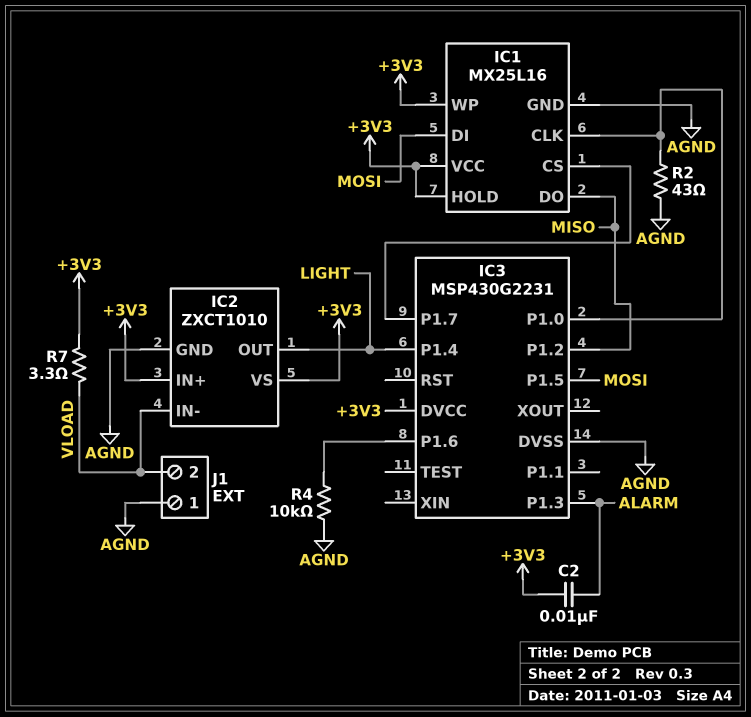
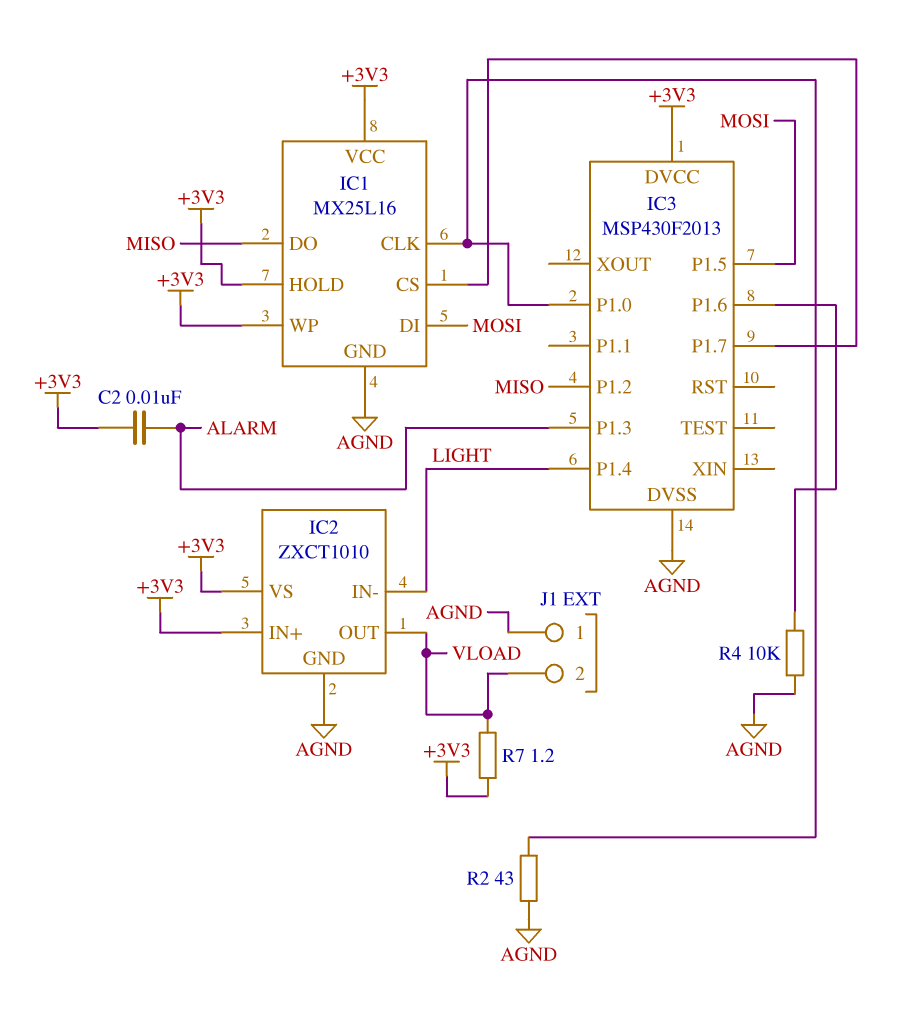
IC2 pin IN-: VLOAD -> LIGHT
IC2 pin OUT: LIGHT -> VLOAD
IC3: MSP430G2231 -> MSP430F2013
R7: 3.3 (+3V3, VLOAD) -> 1.2 (+3V3, VLOAD)

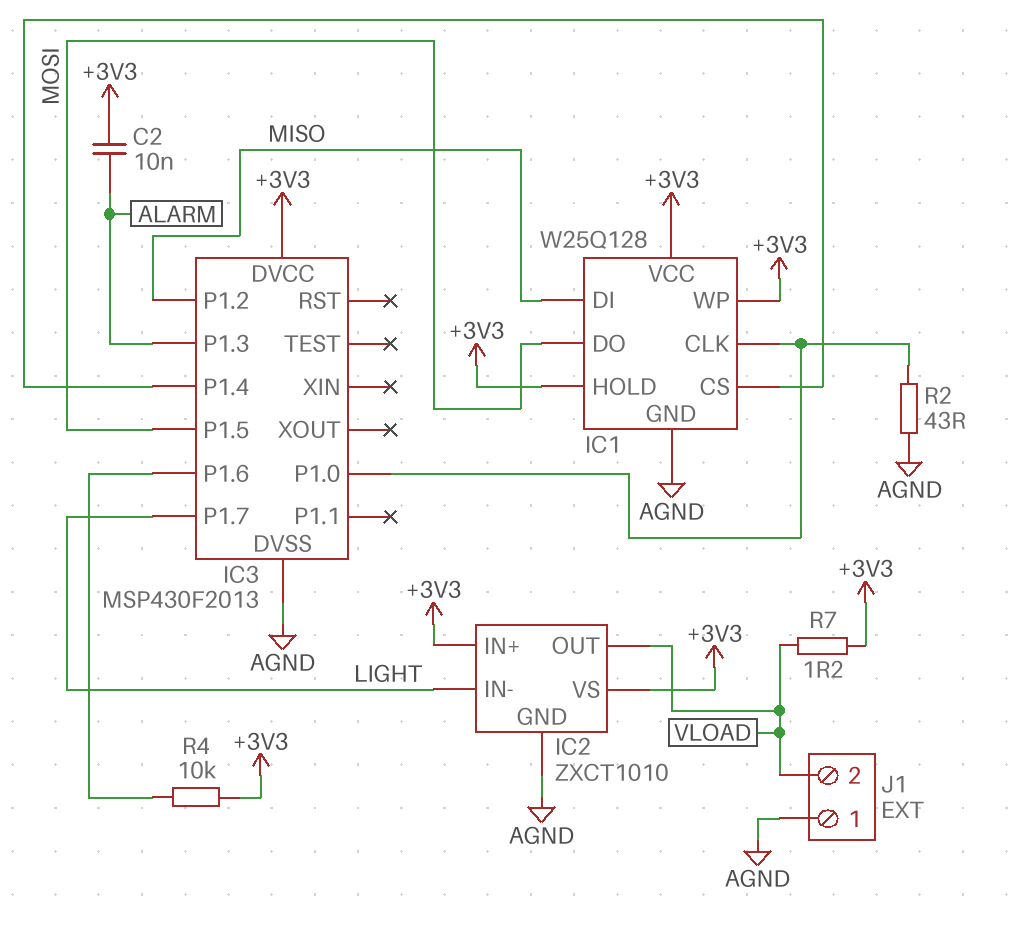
IC1: MX25L16 -> W25Q128
IC1 pin DI: MOSI -> MISO
IC1 pin DO: MISO -> MOSI
IC3 pin P1.4: LIGHT -> IC1/CS
IC3 pin P1.7: IC1/CS -> LIGHT
R4: 10k (AGND, IC3/P1.6) -> 10k (+3V3, IC3/P1.6)

